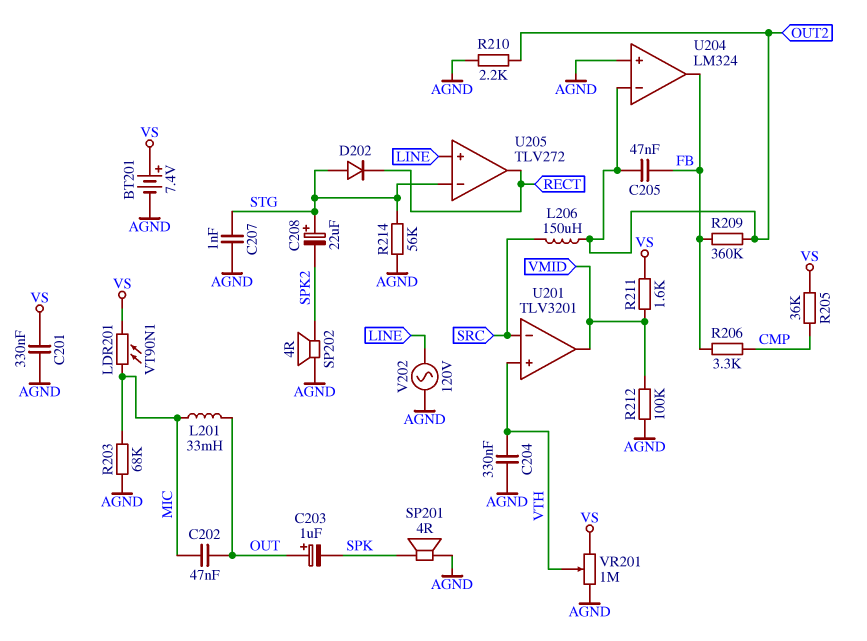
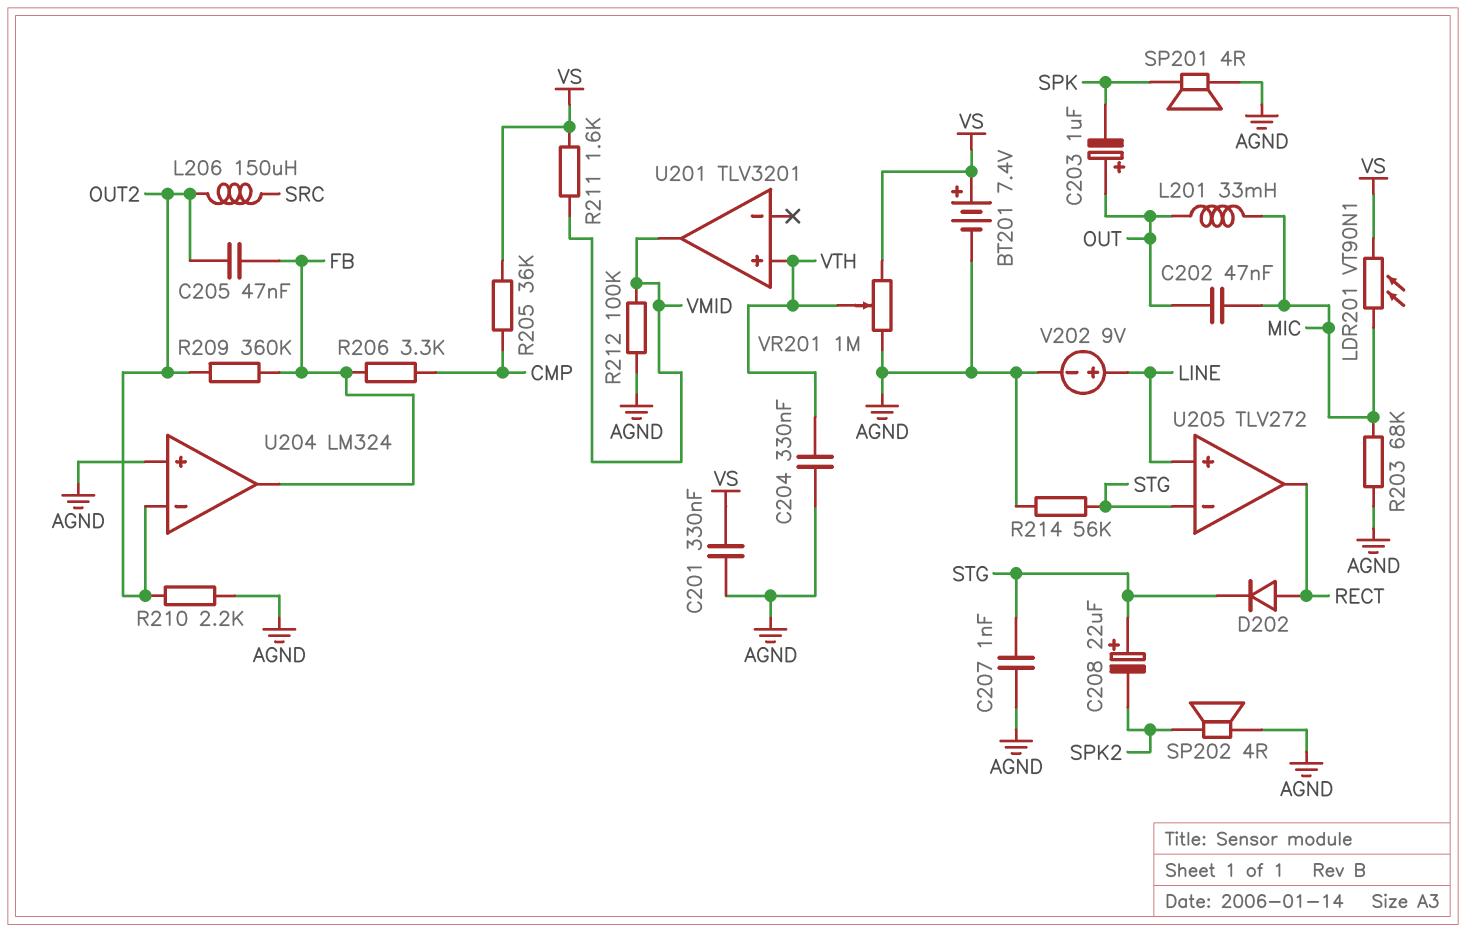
D202: diode (A STG, K RECT) -> diode (A RECT, K STG)
U201 pin in-: SRC -> none
V202: AC 120V (AGND, LINE) -> 9V (plus LINE, minus AGND)

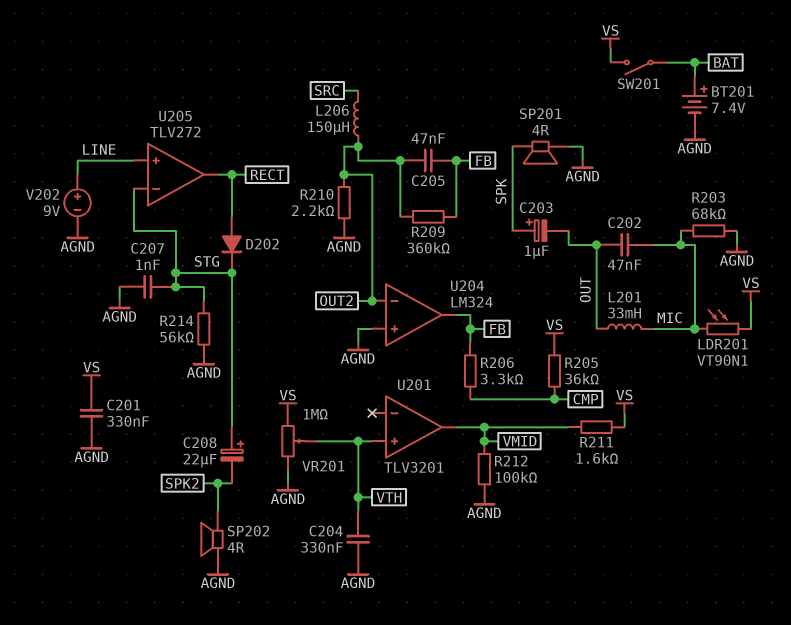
BT201: 7.4V (plus VS, minus AGND) -> 7.4V (plus BAT, minus AGND)
C203: 1uF (plus OUT, minus SPK) -> 1uF (plus SPK, minus OUT)
SW201: none -> switch (BAT, VS)

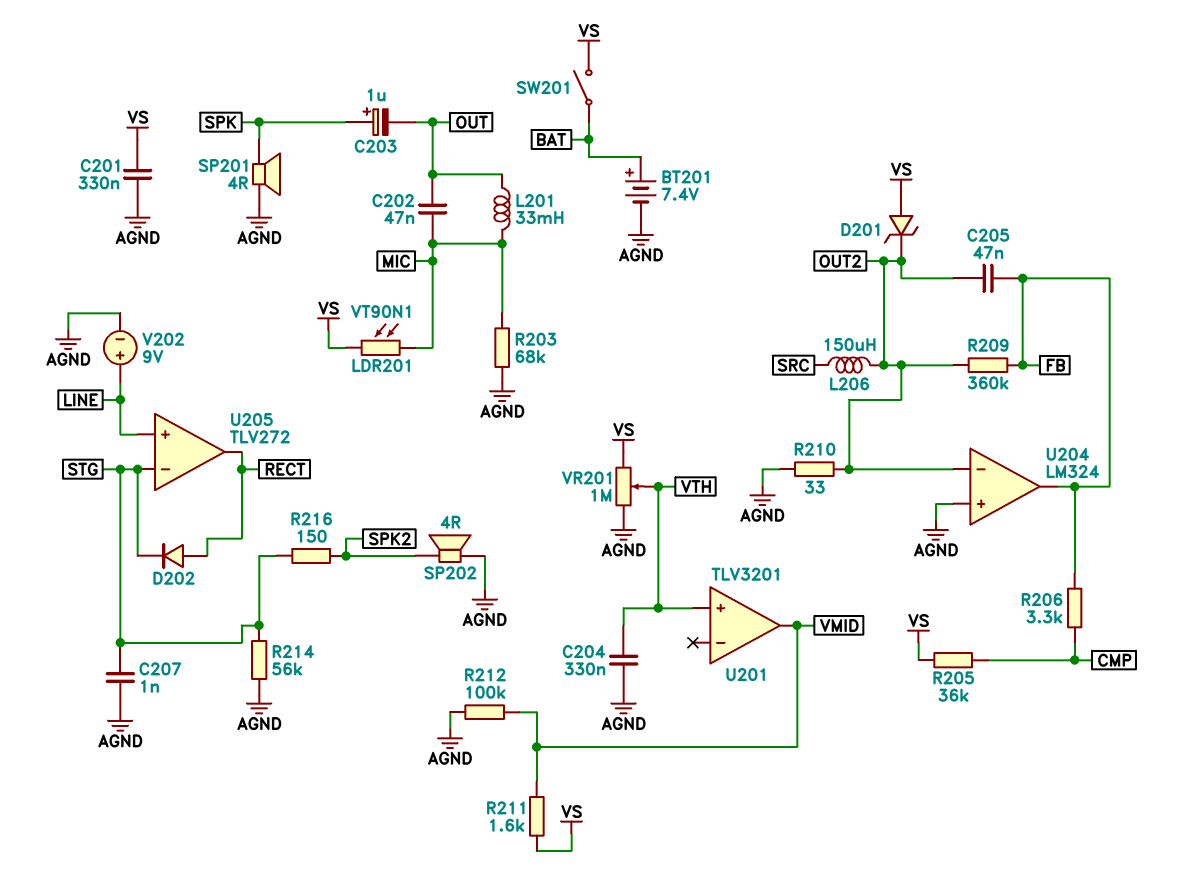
C208: 22uF (plus STG, minus SPK2) -> none
D201: none -> zener (A VS, K OUT2)
R210: 2.2k (AGND, OUT2) -> 33 (AGND, OUT2)
R216: none -> 150 (SPK2, STG)

